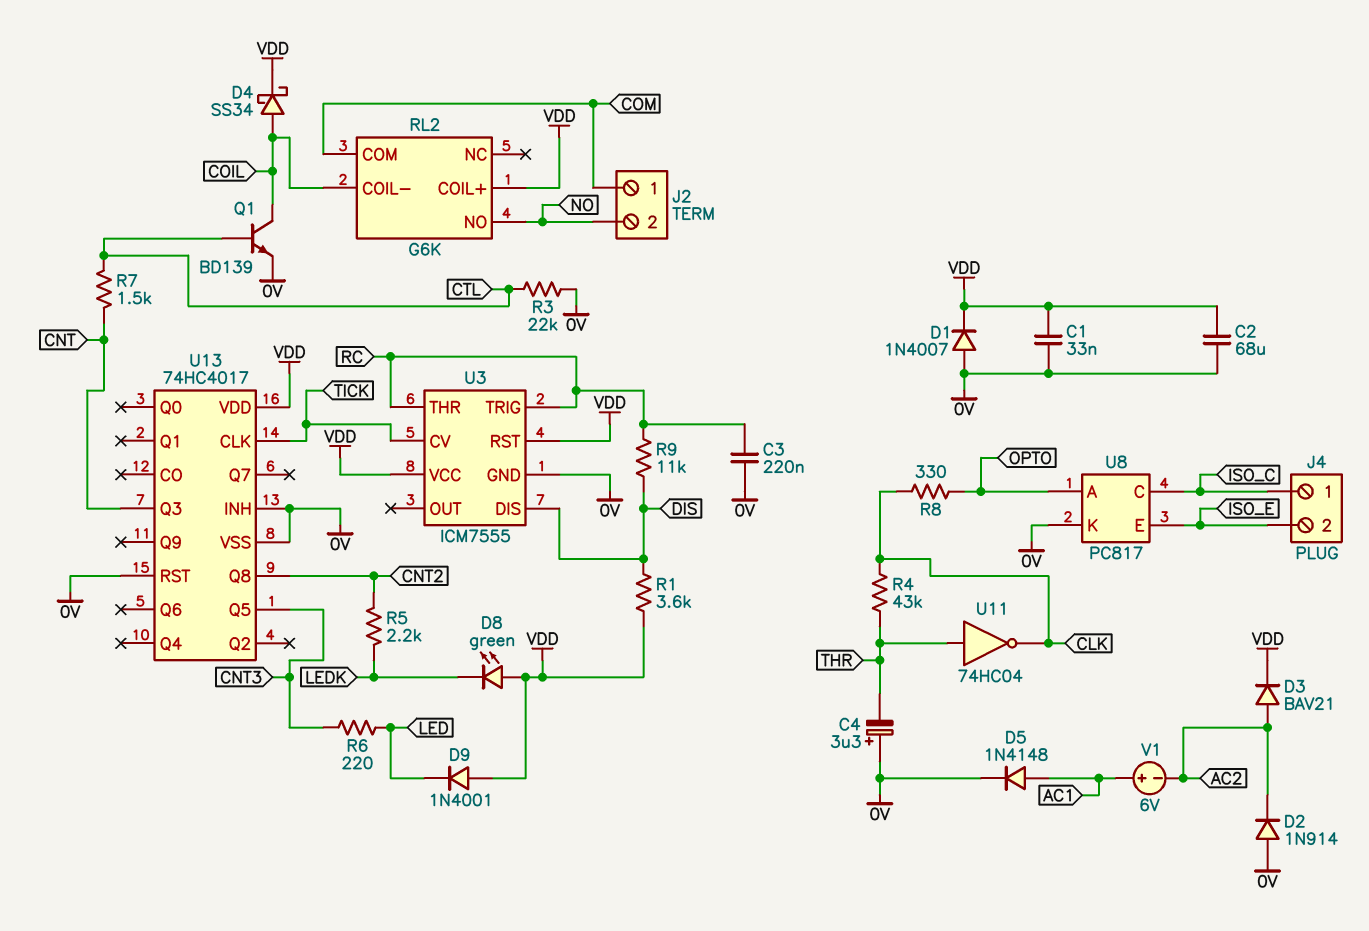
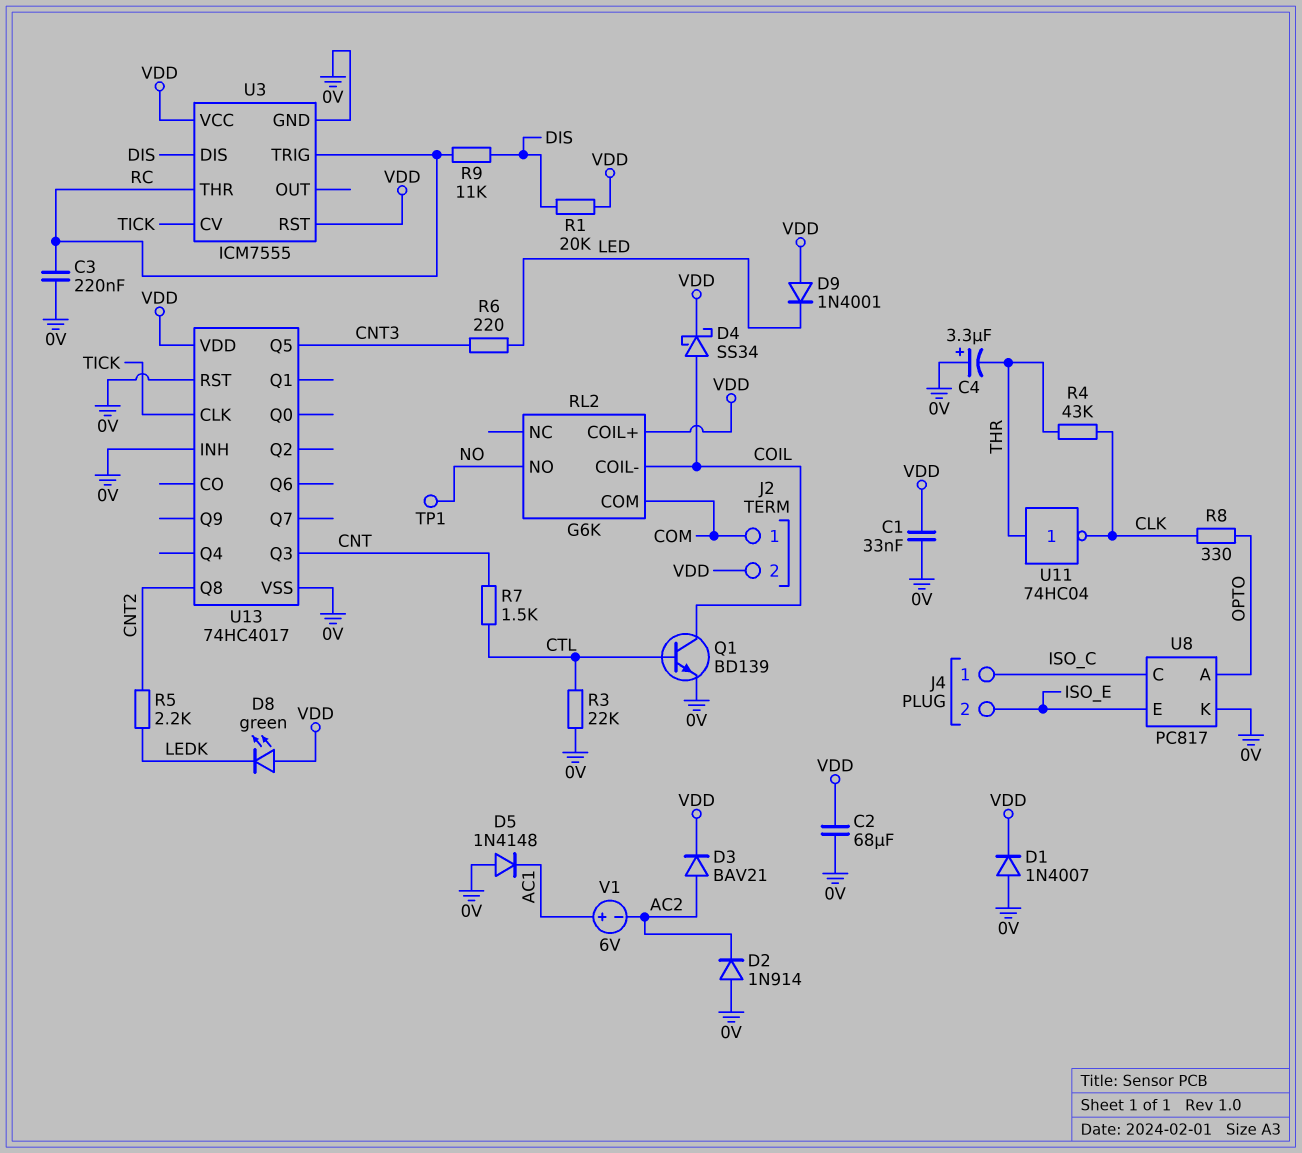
D5: diode 1N4148 (A AC1, K 0V) -> diode 1N4148 (A 0V, K AC1)
J2 pin 2: NO -> VDD
R1: 3.6k (DIS, VDD) -> 20k (DIS, VDD)
TP1: none -> test point (NO)

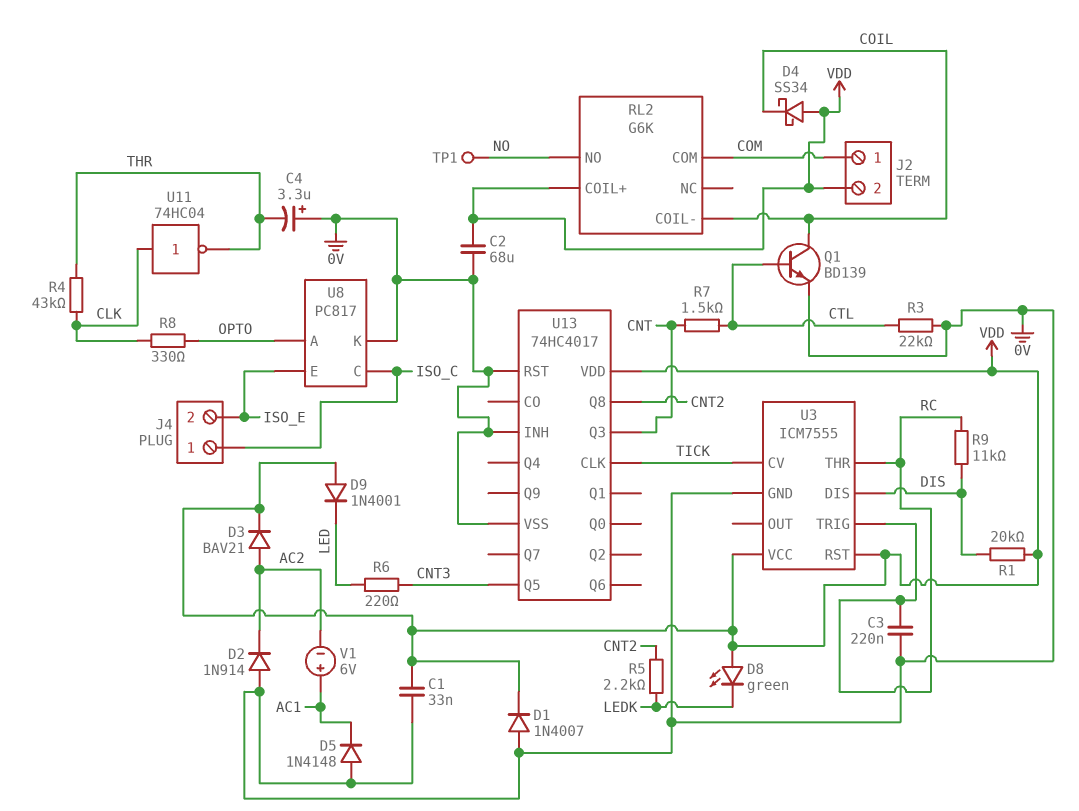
D4: schottky SS34 (A COIL, K VDD) -> schottky SS34 (A VDD, K COIL)
U11: NOT 74HC04 (in THR, out CLK) -> NOT 74HC04 (in CLK, out THR)

